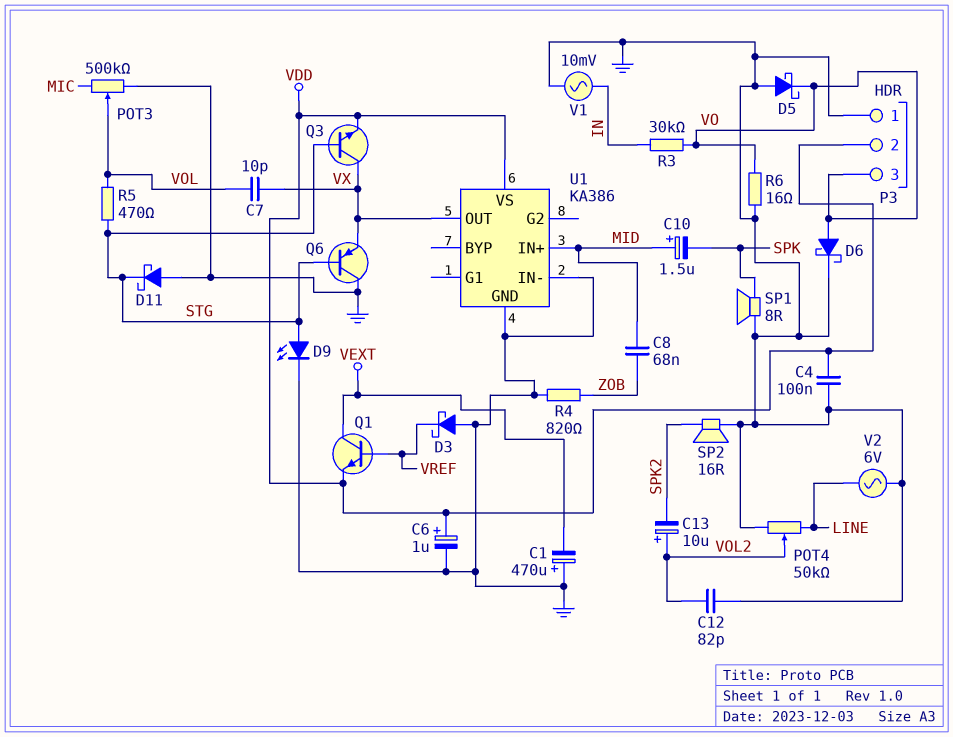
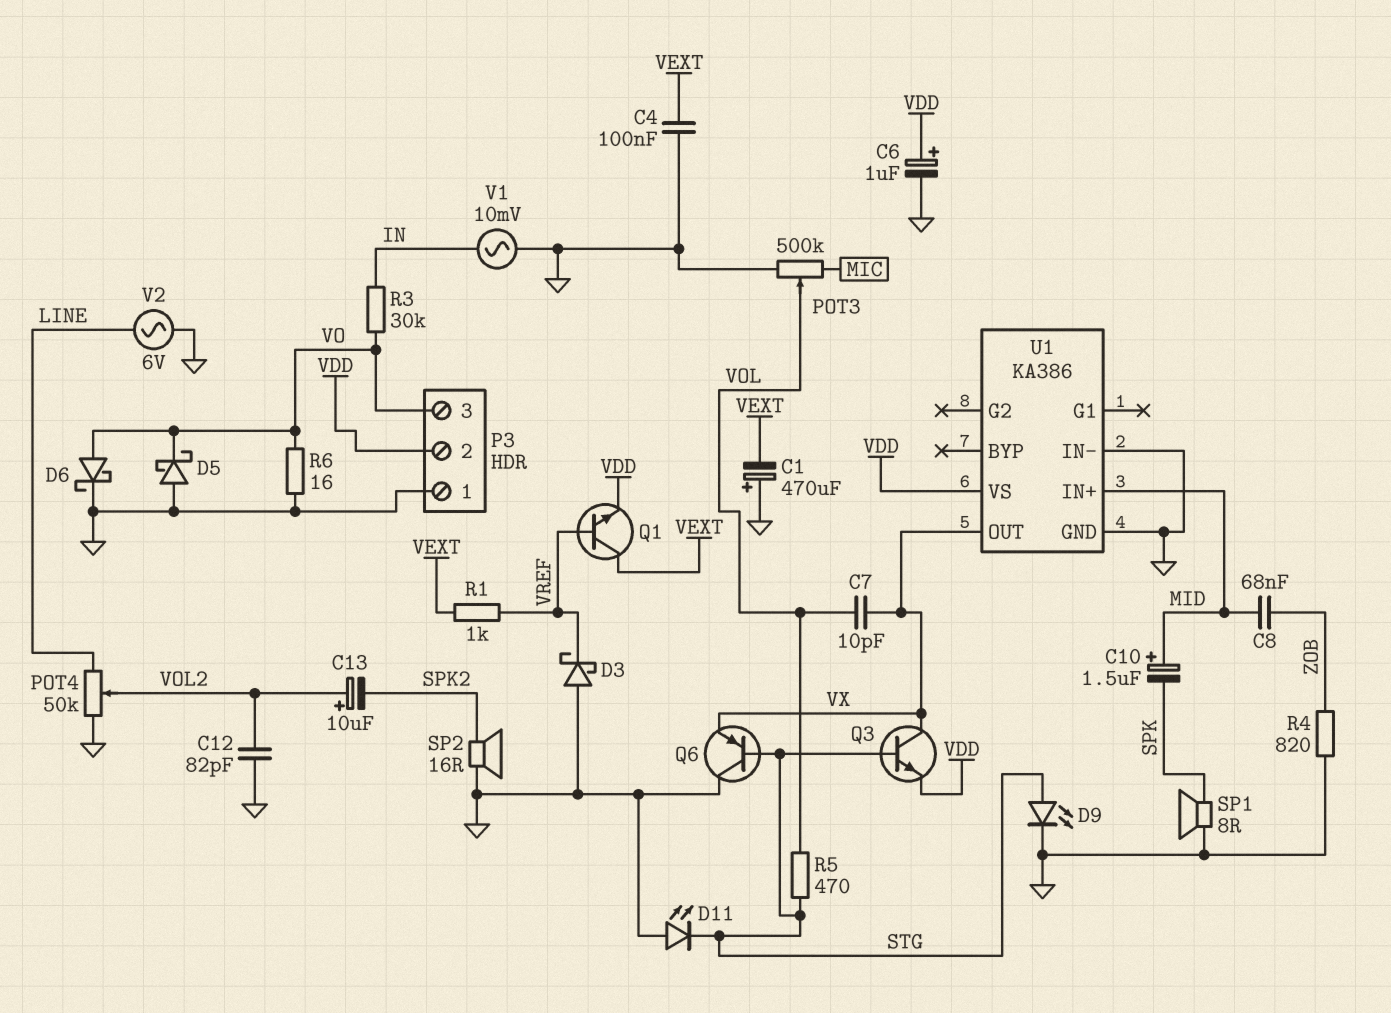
C4: 100nF (GND, VDD) -> 100nF (GND, VEXT)
D11: schottky (A GND, K STG) -> LED (A GND, K STG)
R1: none -> 1k (VEXT, VREF)

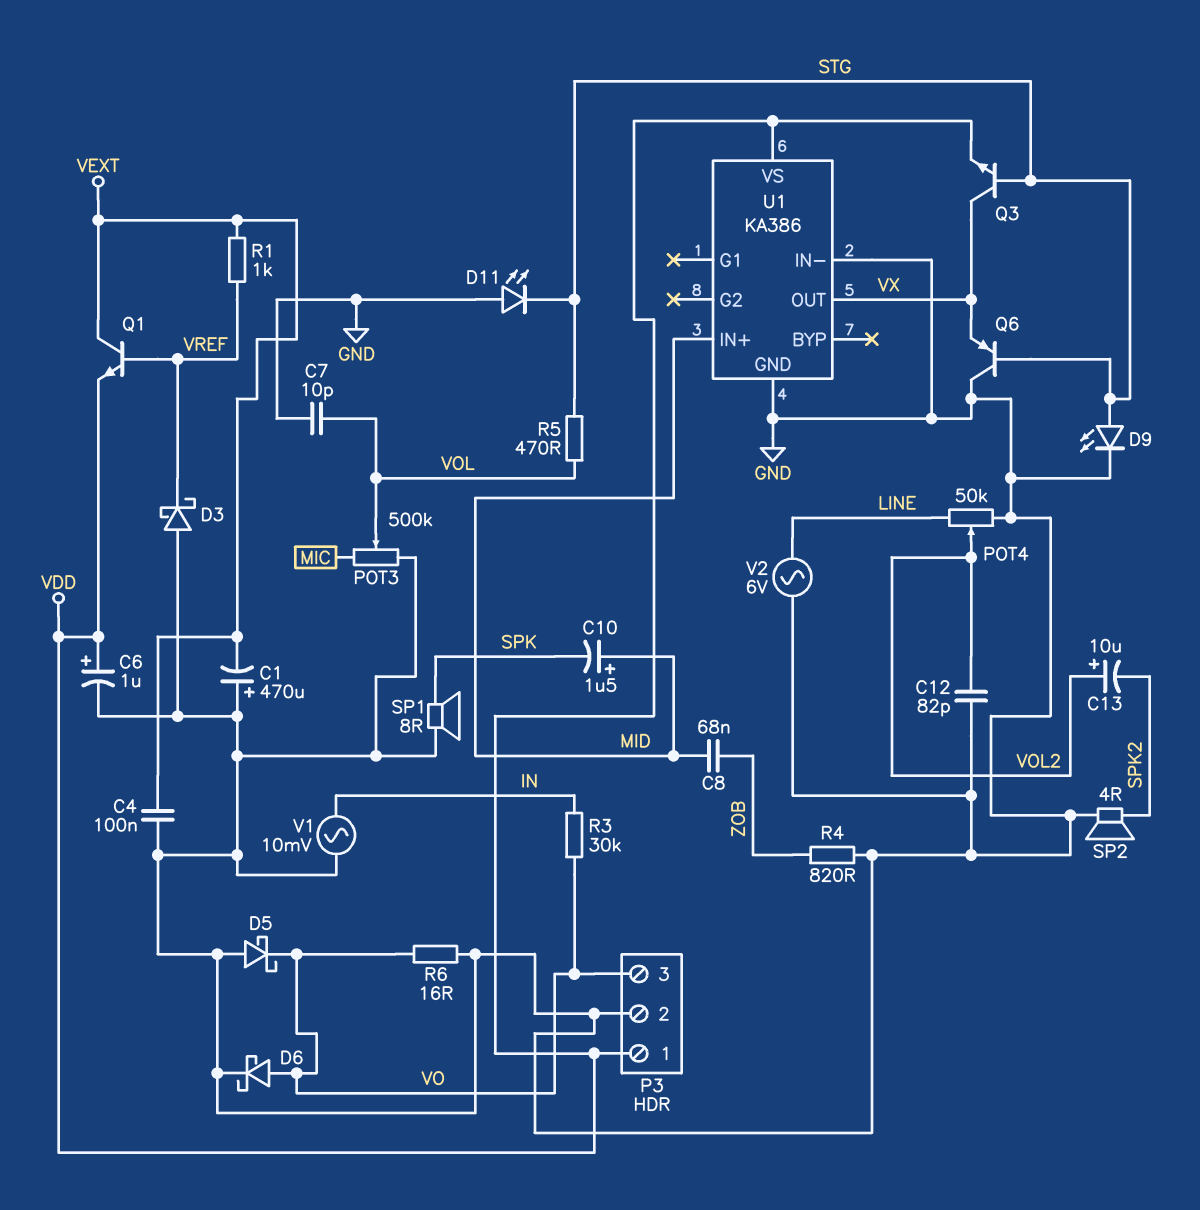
C7: 10pF (VOL, VX) -> 10pF (GND, VOL)
P3 pin 1: GND -> VDD
P3 pin 2: VDD -> GND
SP2: speaker 16R (GND, SPK2) -> speaker 4R (GND, SPK2)

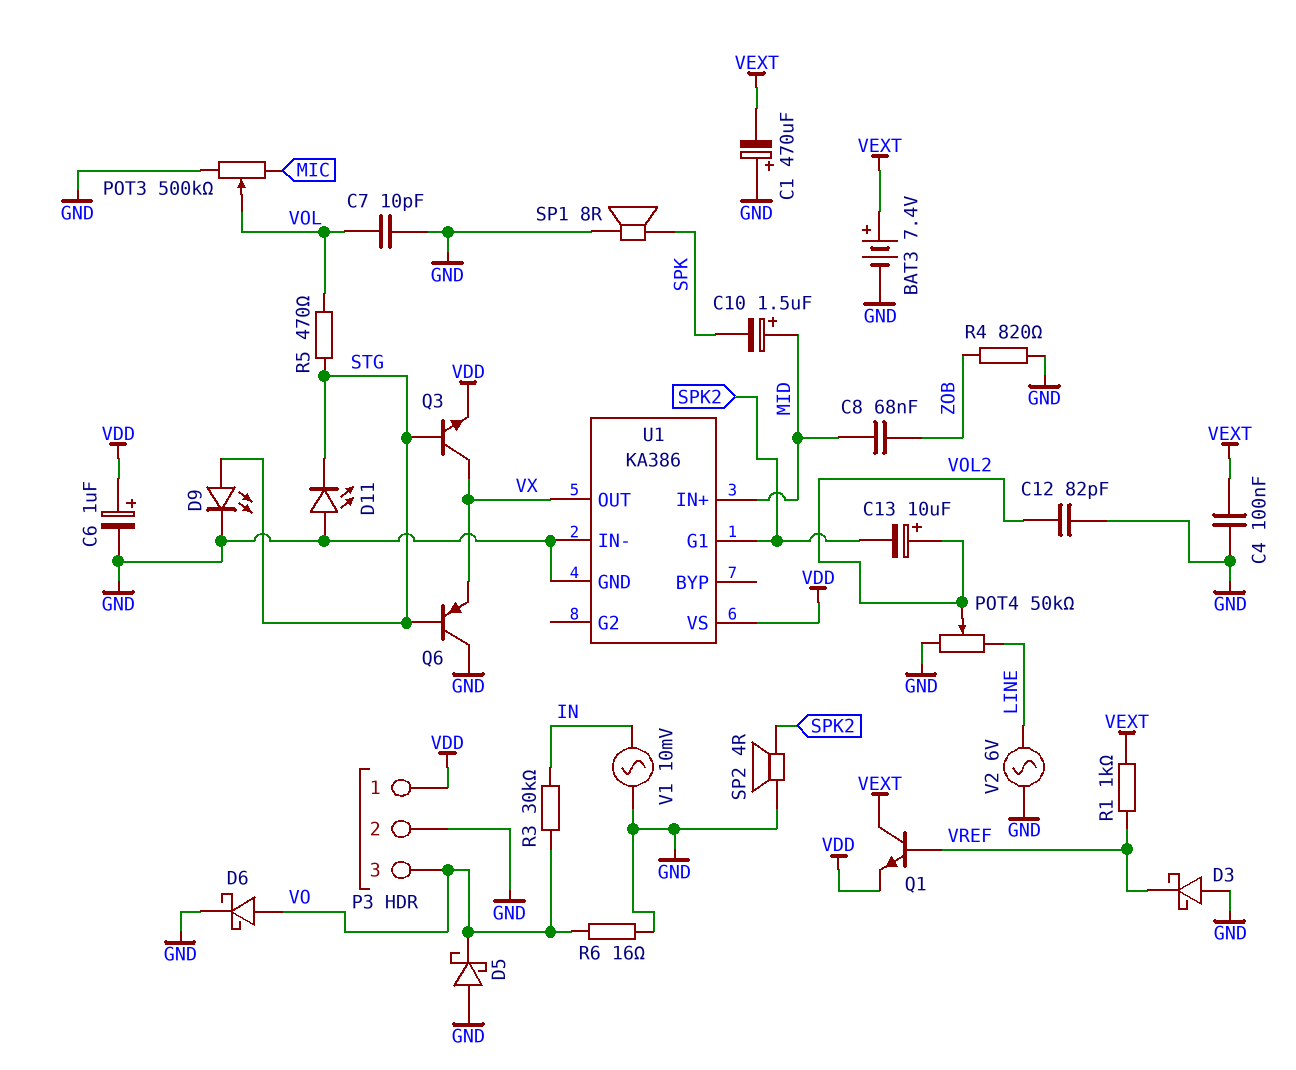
BAT3: none -> 7.4V (plus VEXT, minus GND)
U1 pin G1: none -> SPK2

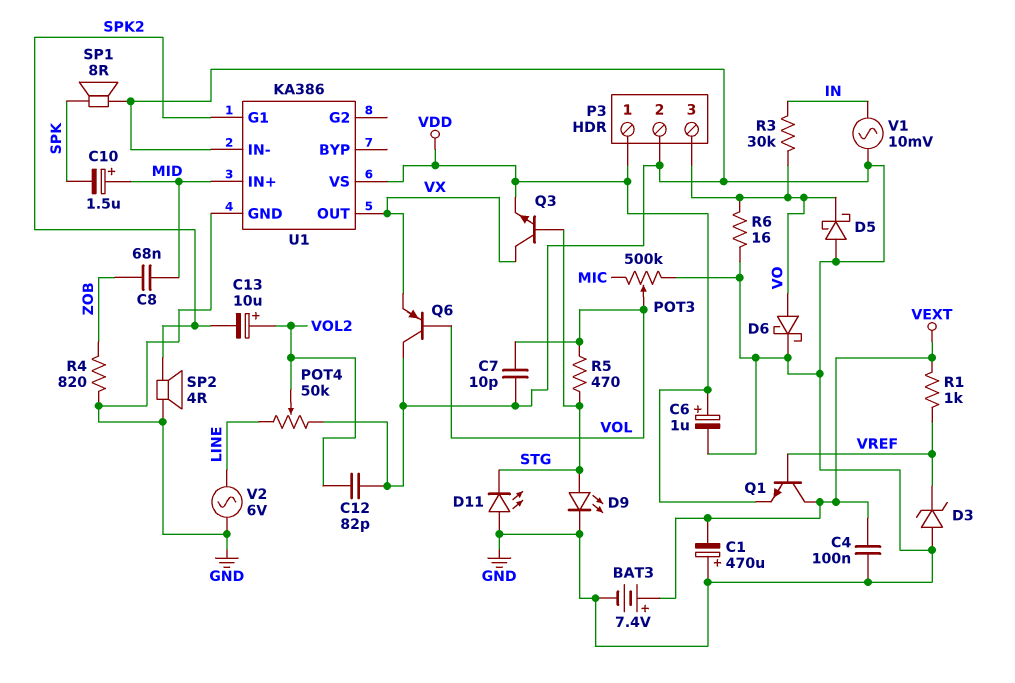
D3: schottky (A GND, K VREF) -> zener (A GND, K VREF)
Q6: PNP (B STG, C GND, E VX) -> PNP (B VOL, C GND, E VX)

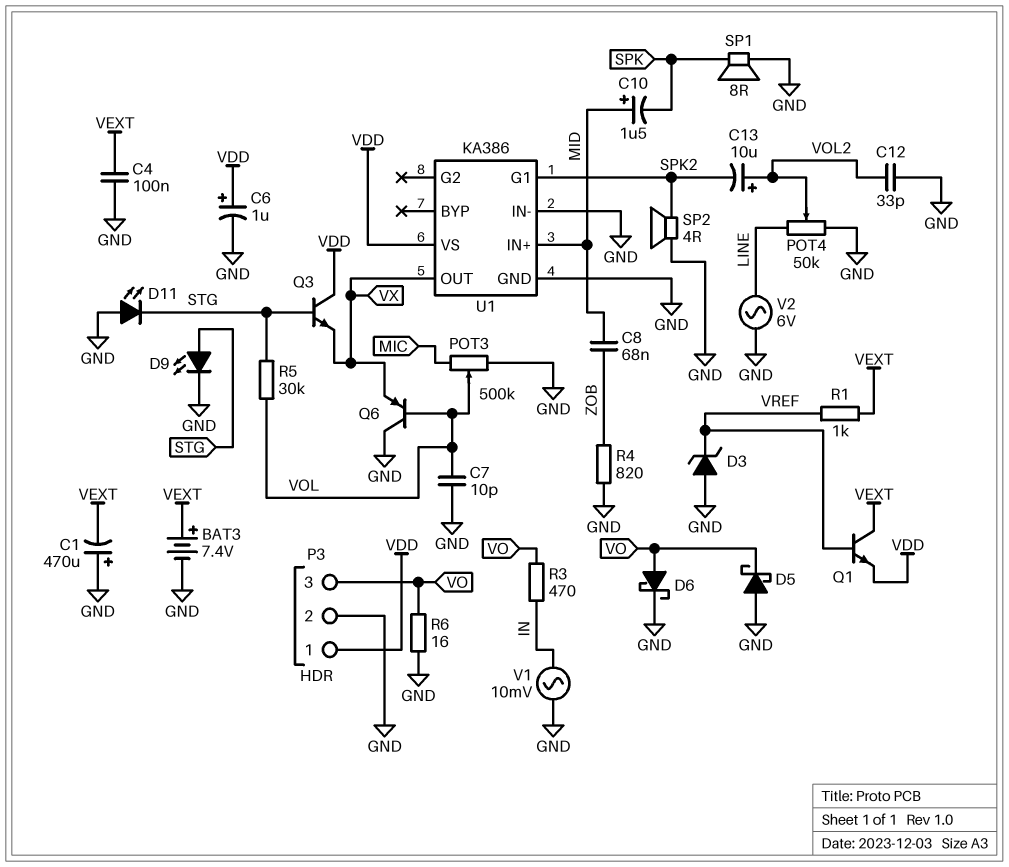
C12: 82pF (GND, VOL2) -> 33pF (GND, VOL2)
Q3: NPN (B STG, C VX, E VDD) -> NPN (B STG, C VDD, E VX)
R3: 30k (IN, VO) -> 470 (IN, VO)
R5: 470 (STG, VOL) -> 30k (STG, VOL)

